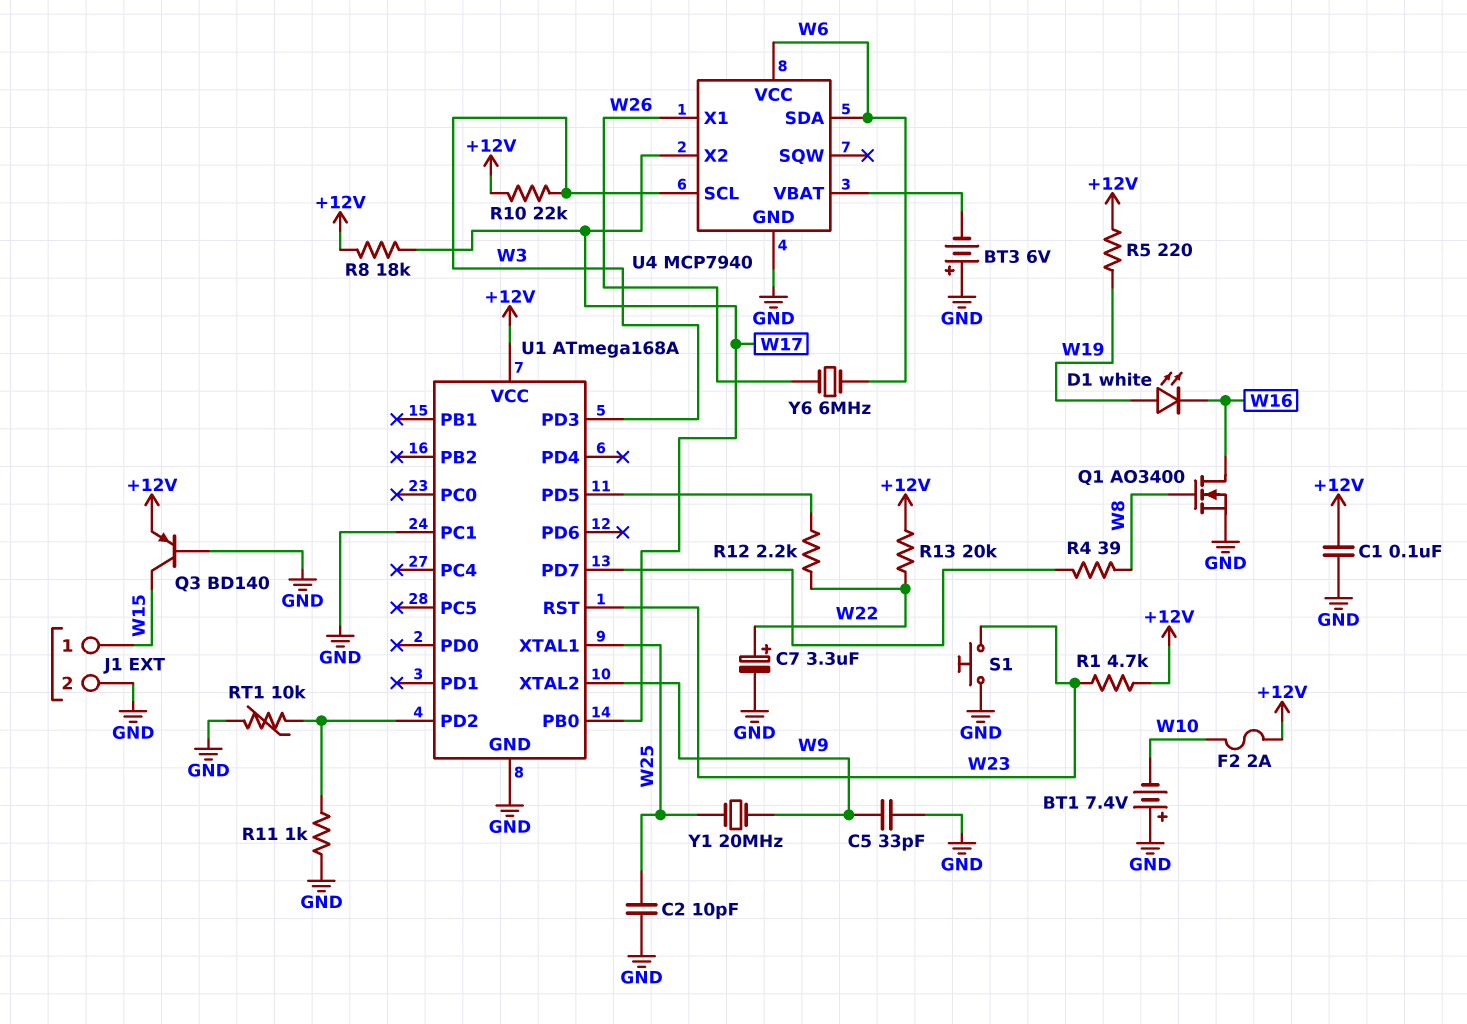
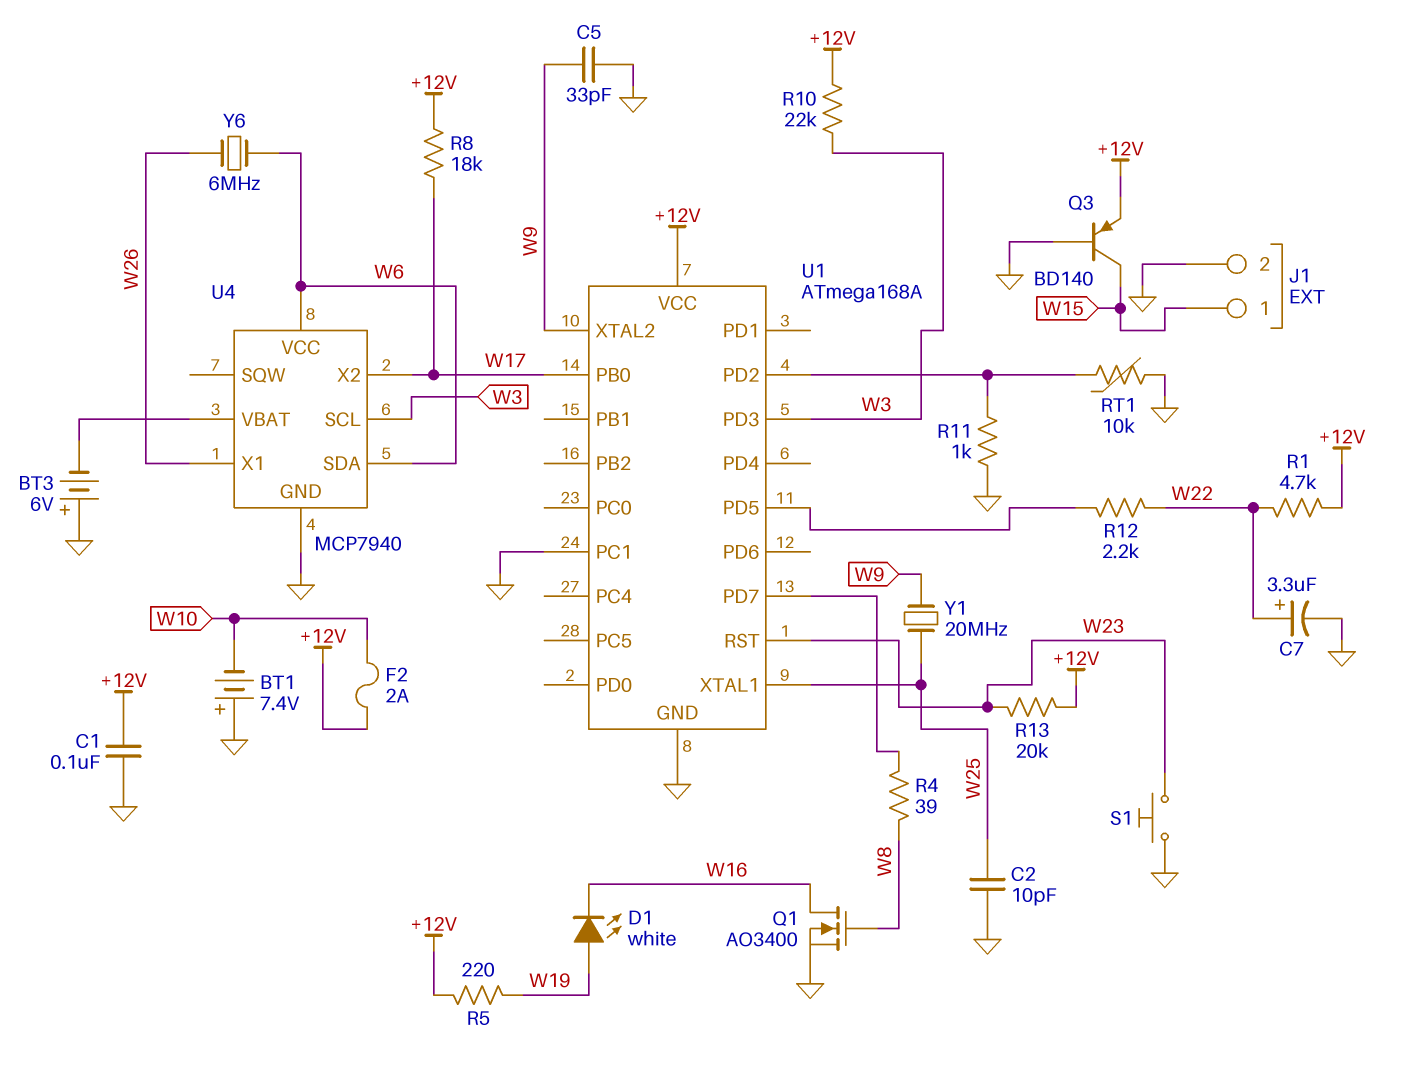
R1: 4.7k (+12V, W23) -> 4.7k (+12V, W22)
R13: 20k (+12V, W22) -> 20k (+12V, W23)

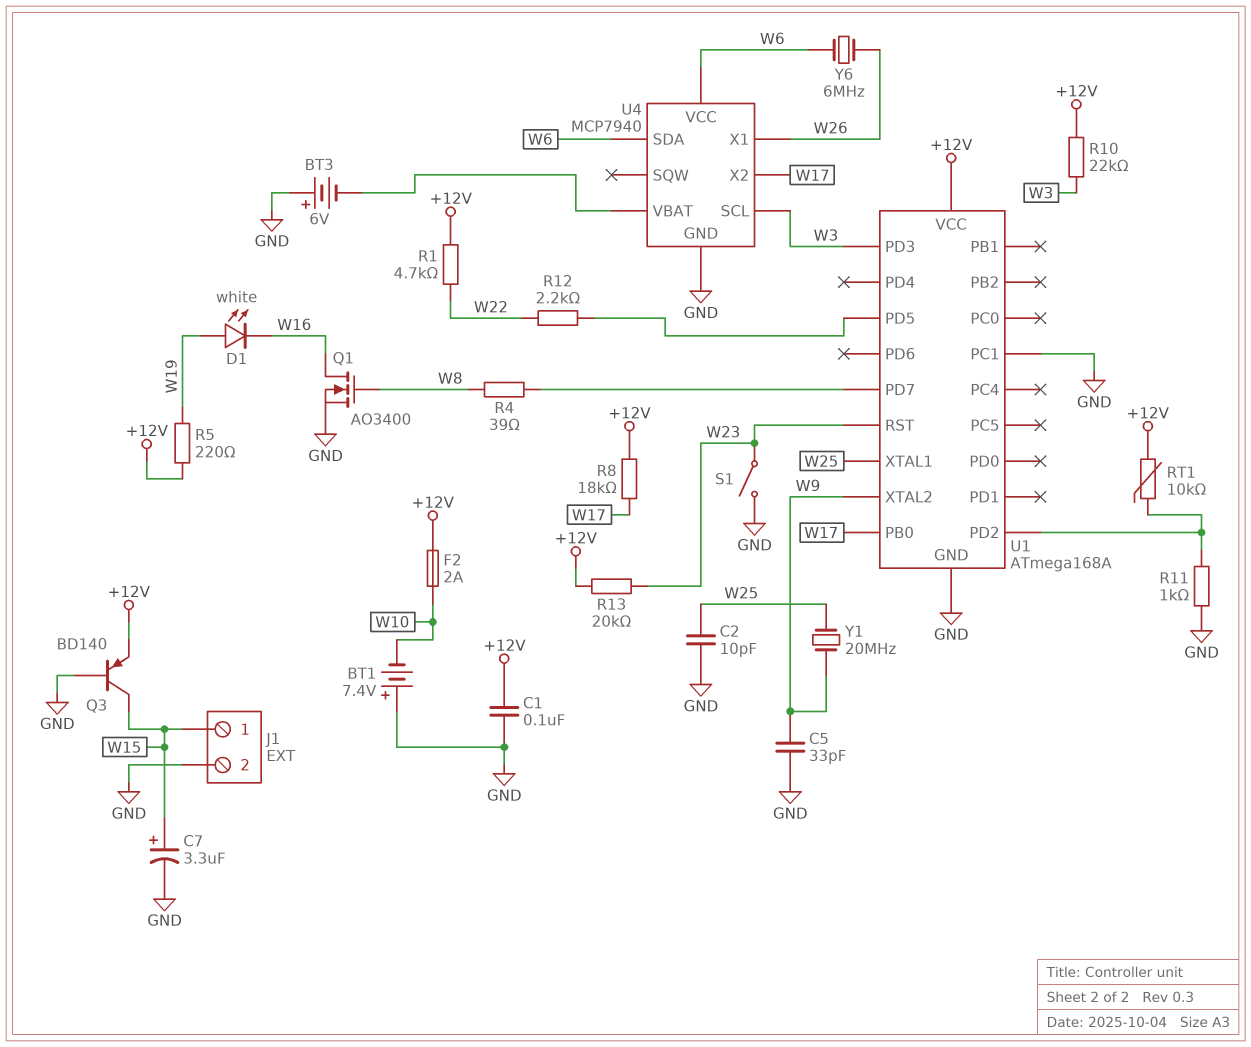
C7: 3.3uF (plus W22, minus GND) -> 3.3uF (plus W15, minus GND)
RT1: 10k (GND, U1/PD2) -> 10k (+12V, U1/PD2)
S1: button (GND, W23) -> switch (GND, W23)

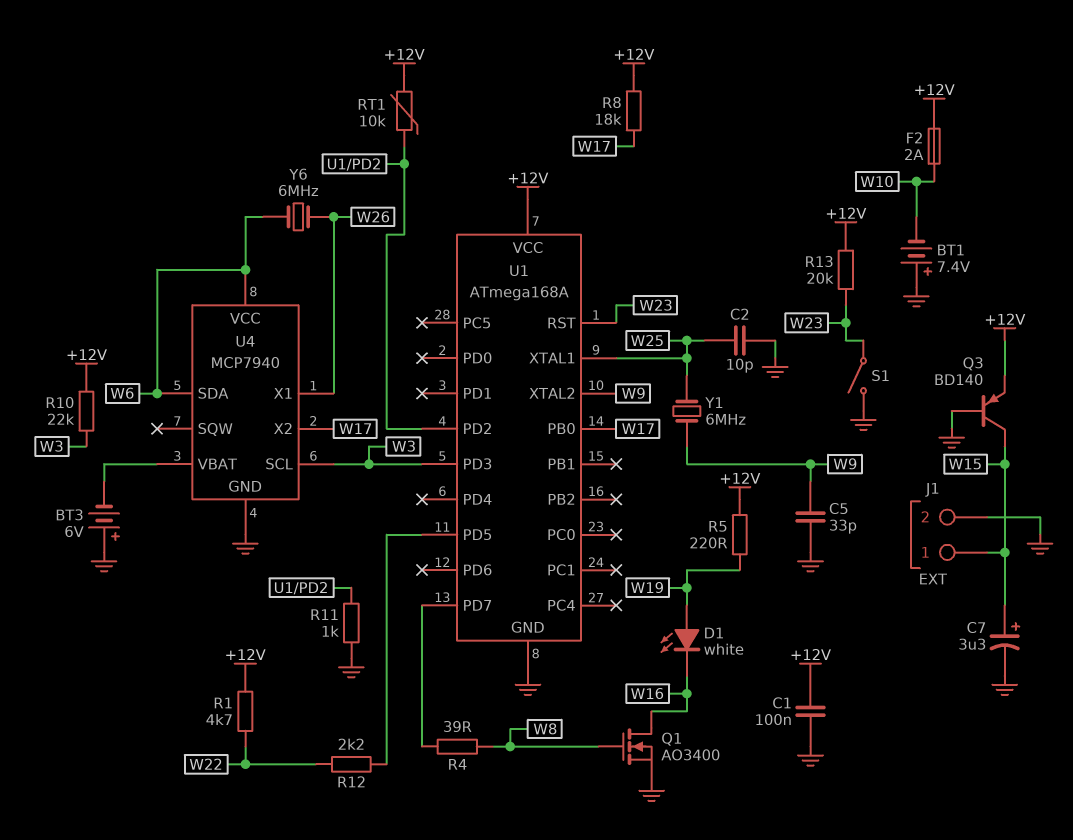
U1 pin PC1: GND -> none
Y1: 20MHz (W9, W25) -> 6MHz (W9, W25)

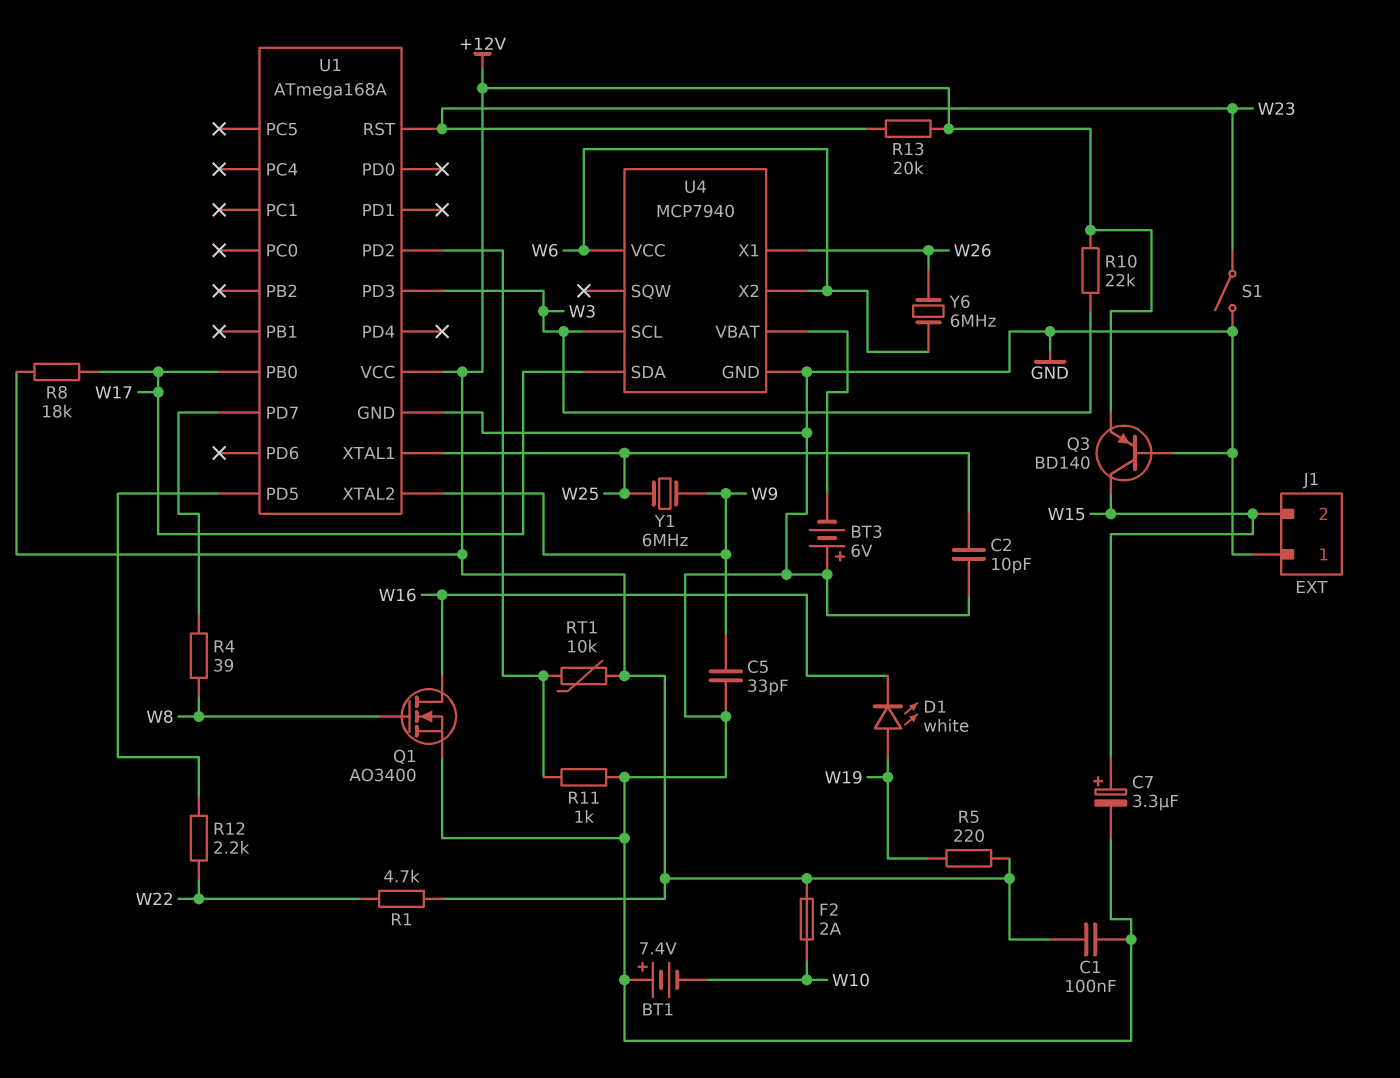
J1 pin 1: W15 -> GND
J1 pin 2: GND -> W15
U4 pin SDA: W6 -> W17
U4 pin X2: W17 -> W6

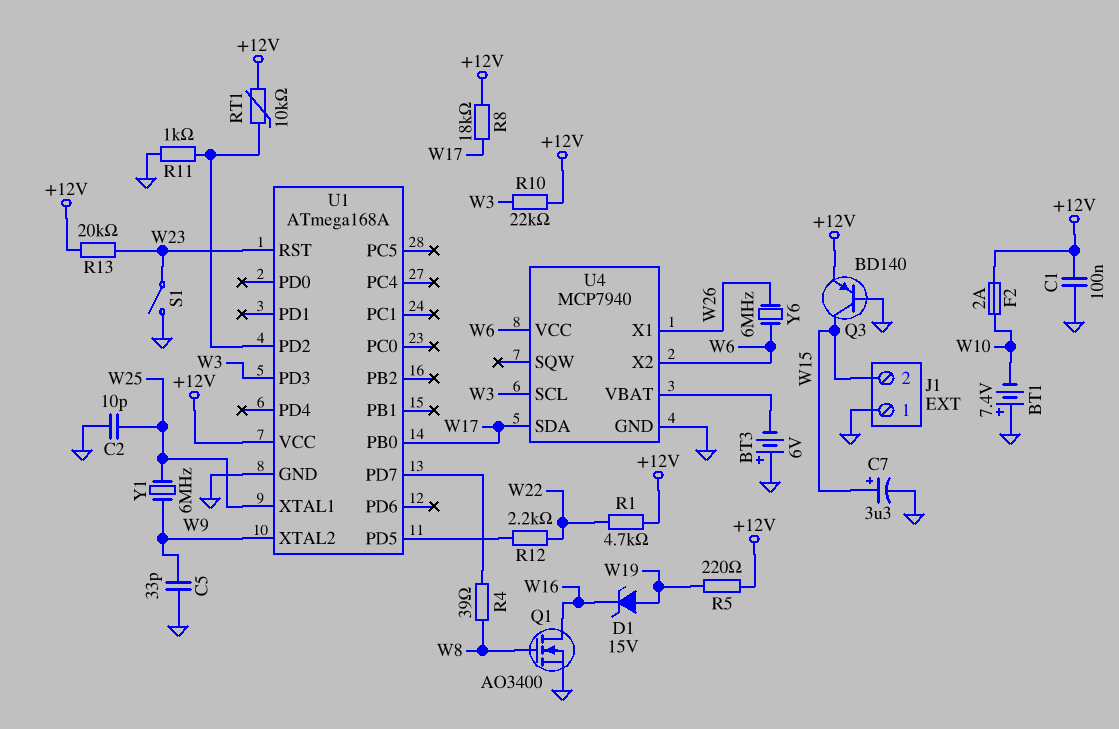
D1: LED white (A W19, K W16) -> zener 15V (A W19, K W16)

